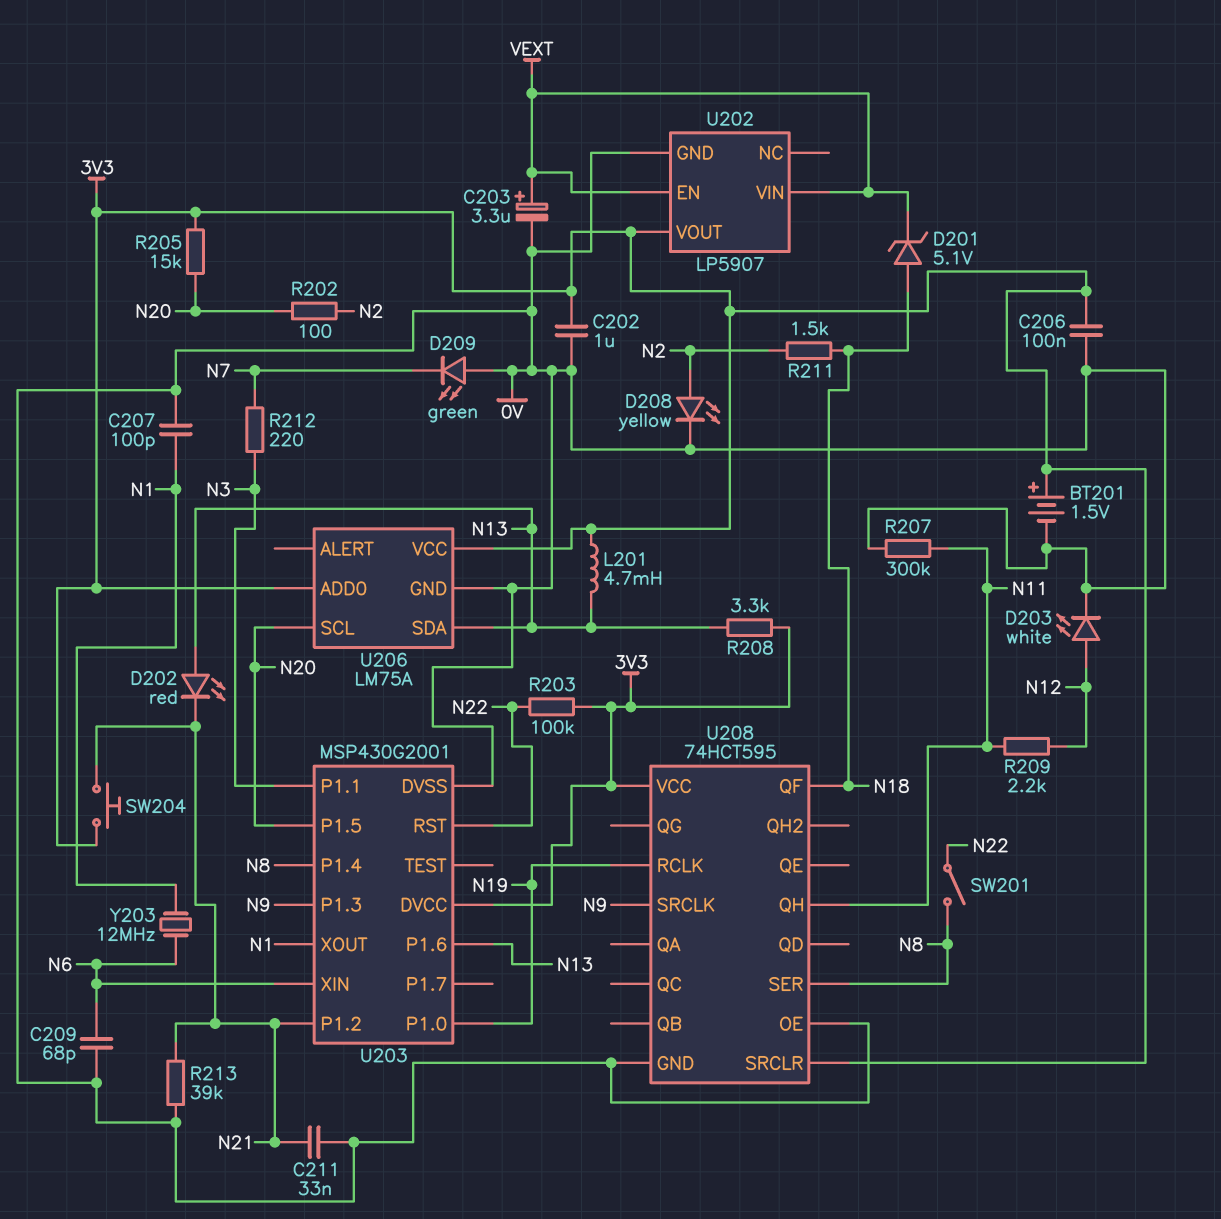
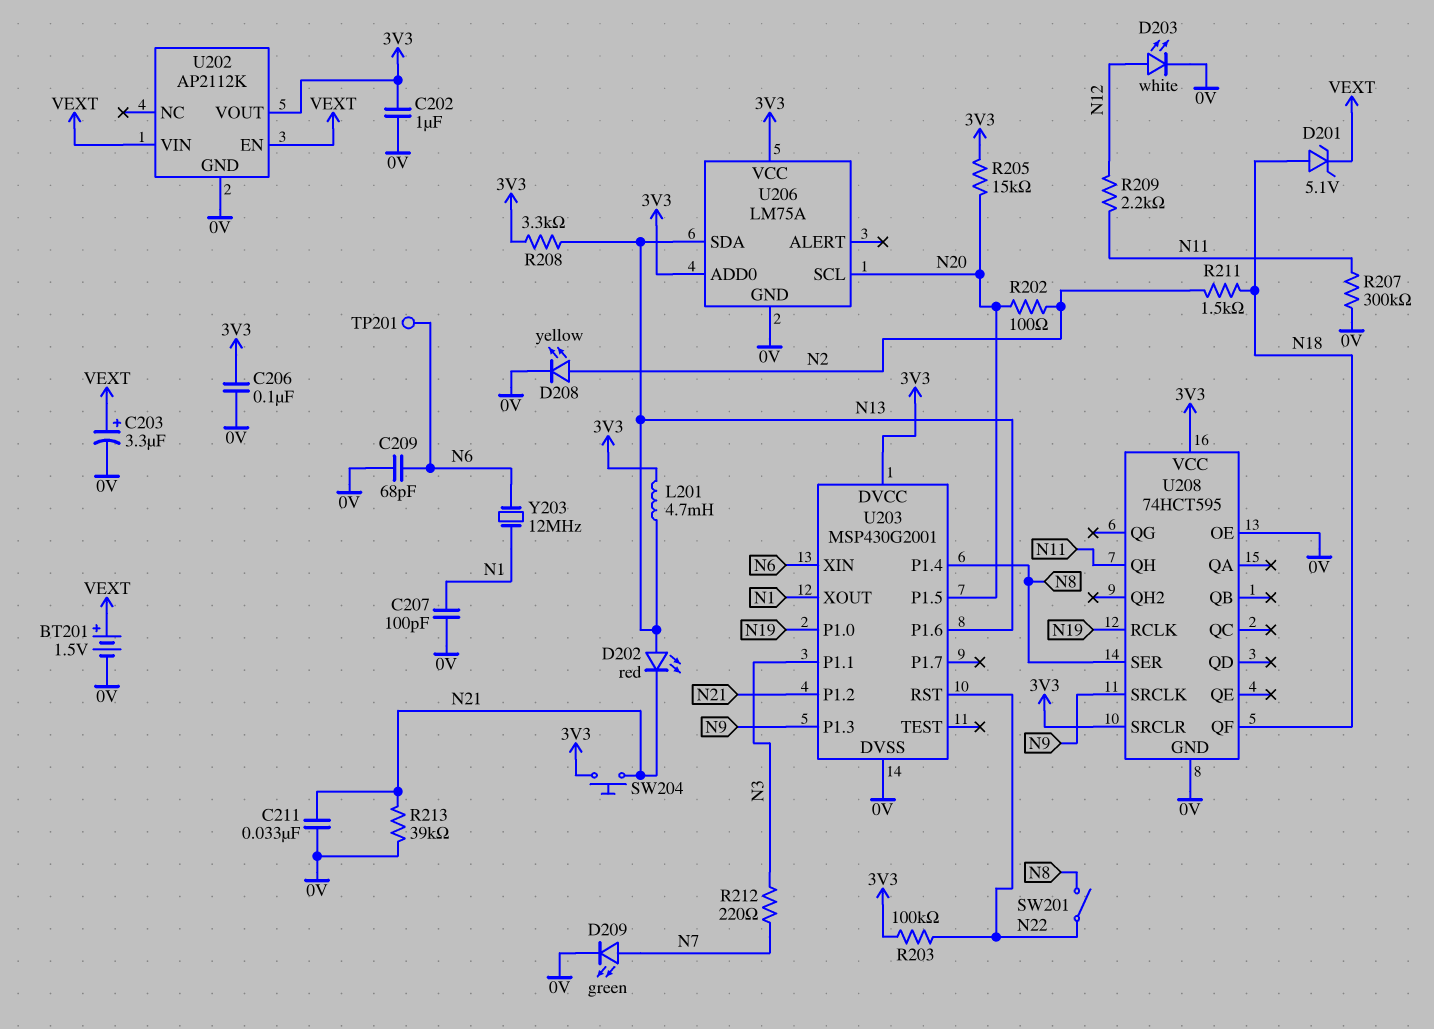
BT201: 1.5V (plus 3V3, minus 0V) -> 1.5V (plus VEXT, minus 0V)
D209: LED green (A 0V, K N7) -> LED green (A N7, K 0V)
TP201: none -> test point (N6)
U202: LP5907 -> AP2112K

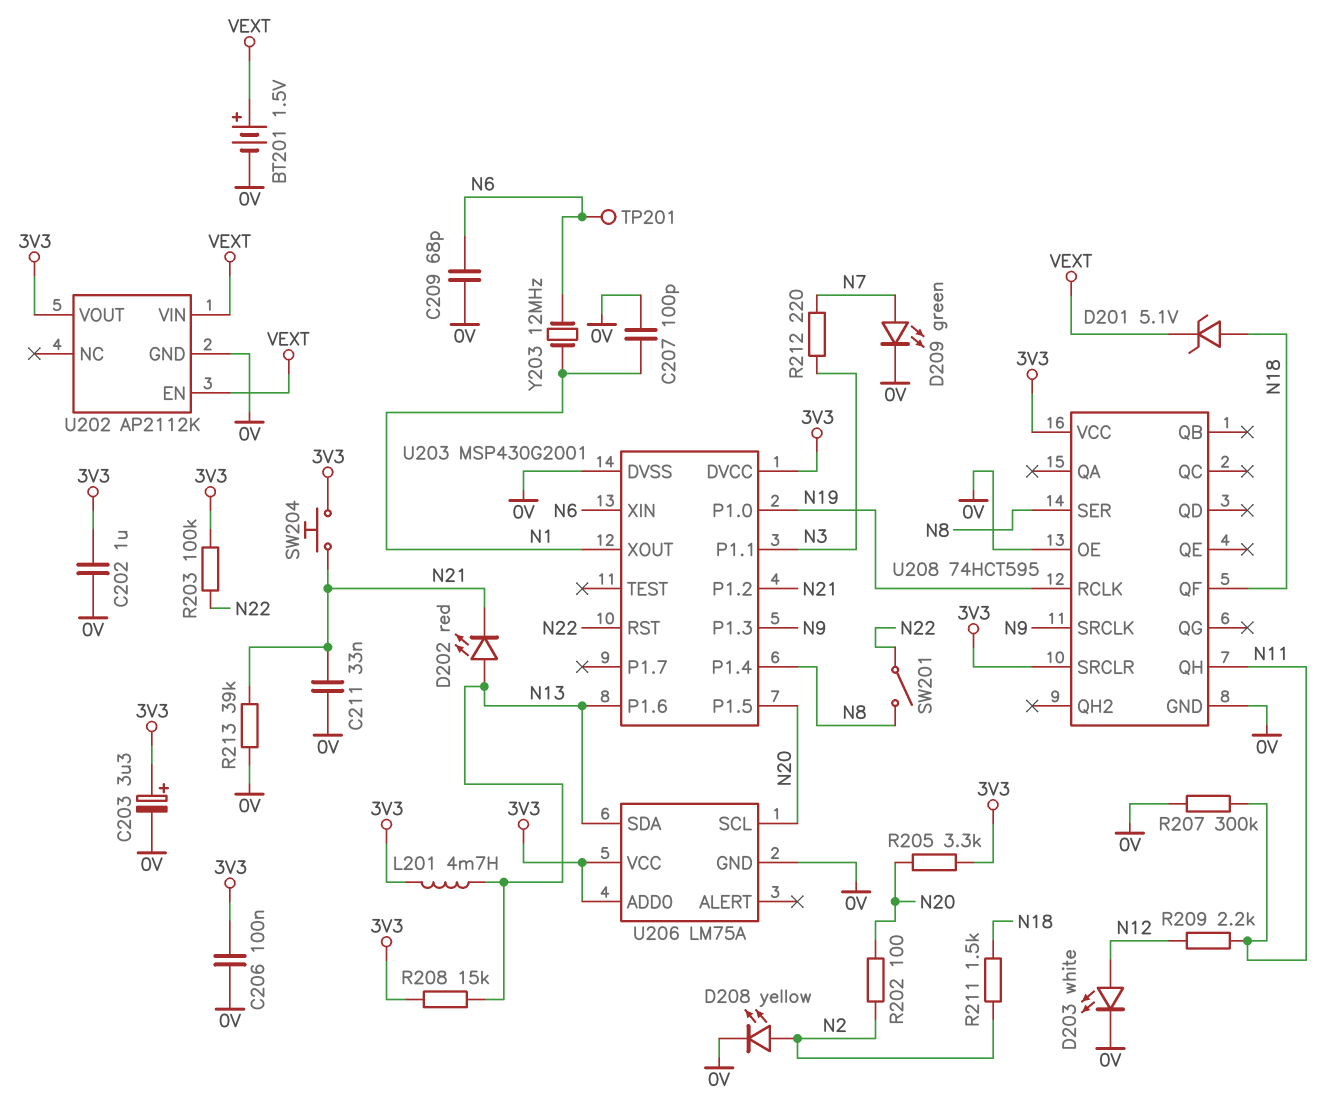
C203: 3.3uF (plus VEXT, minus 0V) -> 3.3uF (plus 3V3, minus 0V)
R205: 15k (3V3, N20) -> 3.3k (3V3, N20)
R208: 3.3k (3V3, N13) -> 15k (3V3, N13)

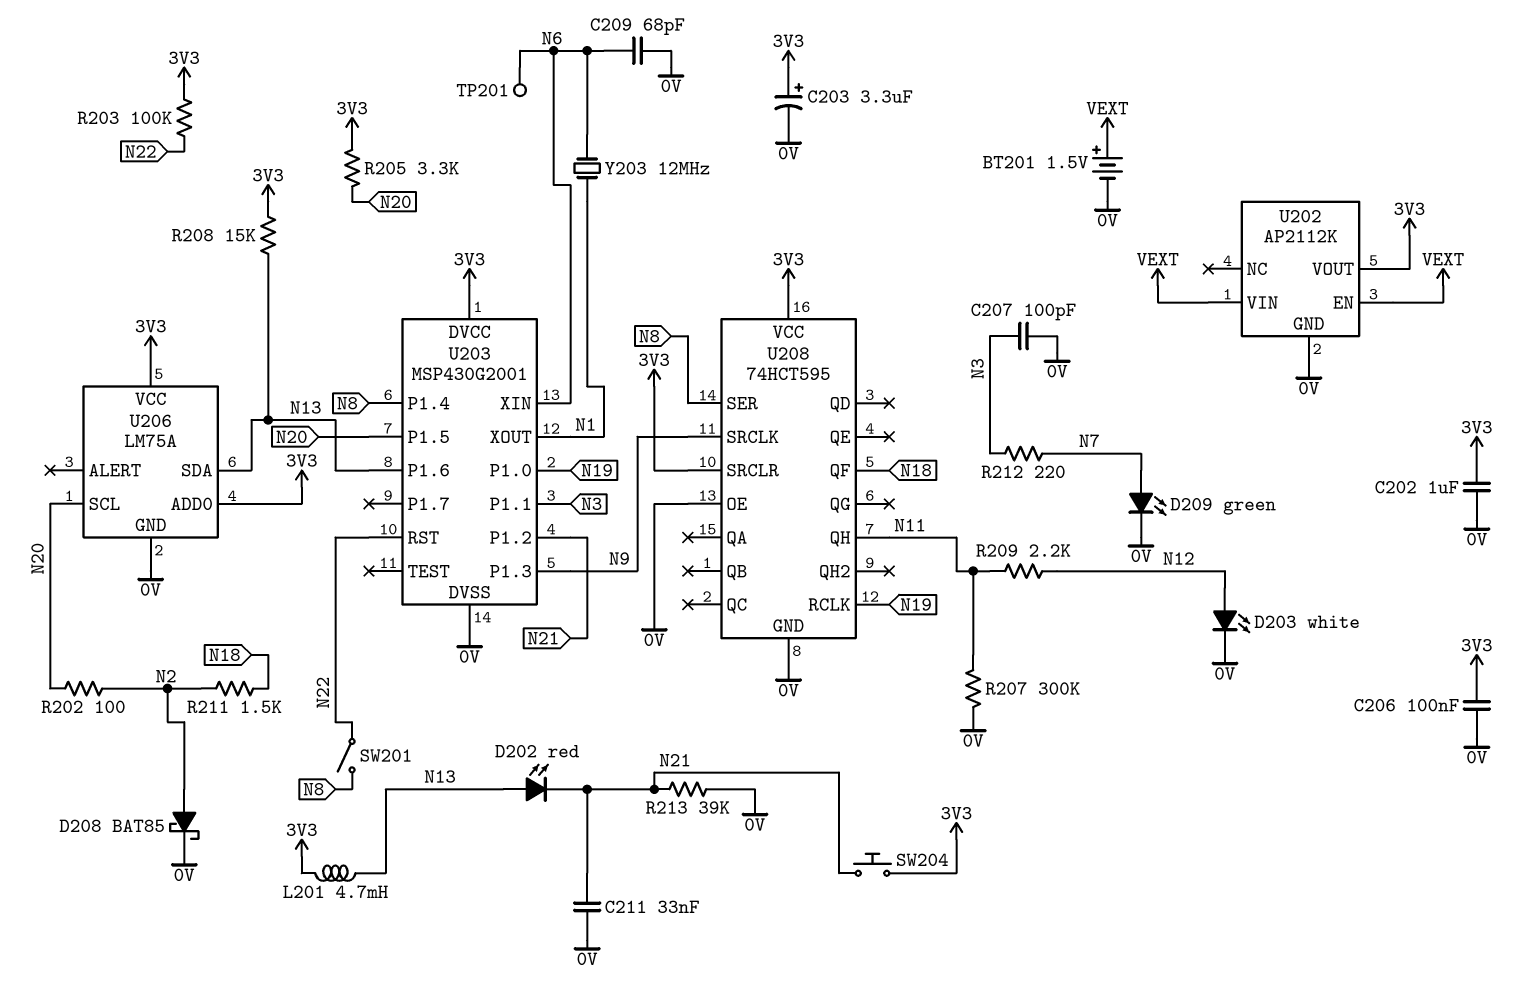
C207: 100pF (0V, N1) -> 100pF (0V, N3)
D201: zener 5.1V (A N18, K VEXT) -> none
D208: LED yellow (A N2, K 0V) -> schottky BAT85 (A N2, K 0V)

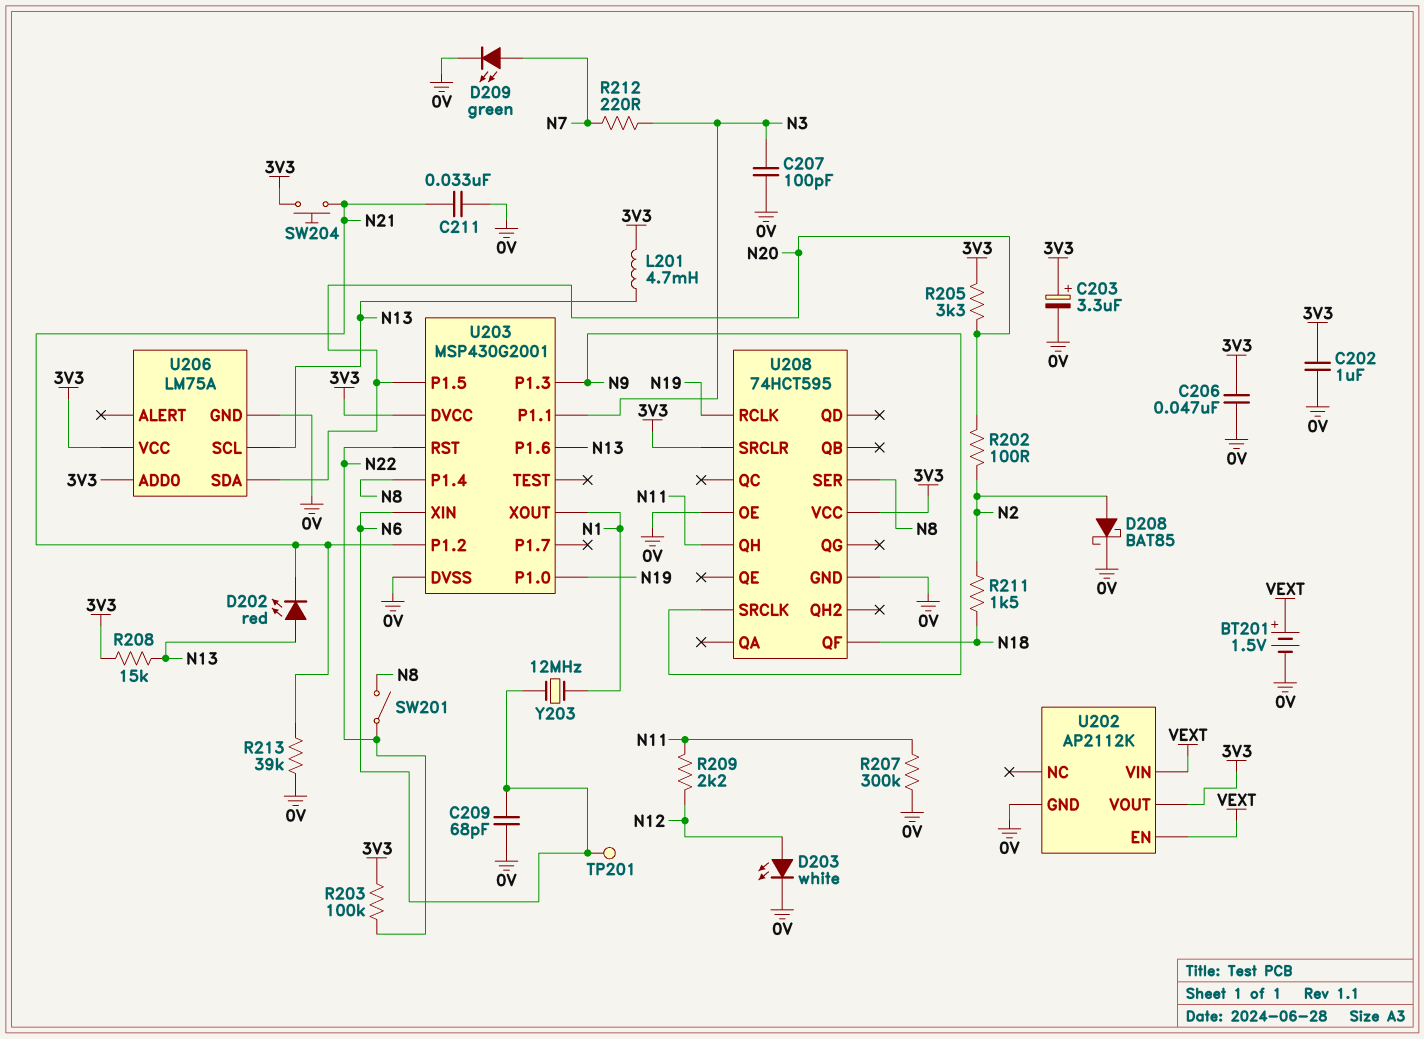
C206: 100nF (0V, 3V3) -> 47nF (0V, 3V3)
U206 pin SCL: N20 -> N13
U206 pin SDA: N13 -> N20

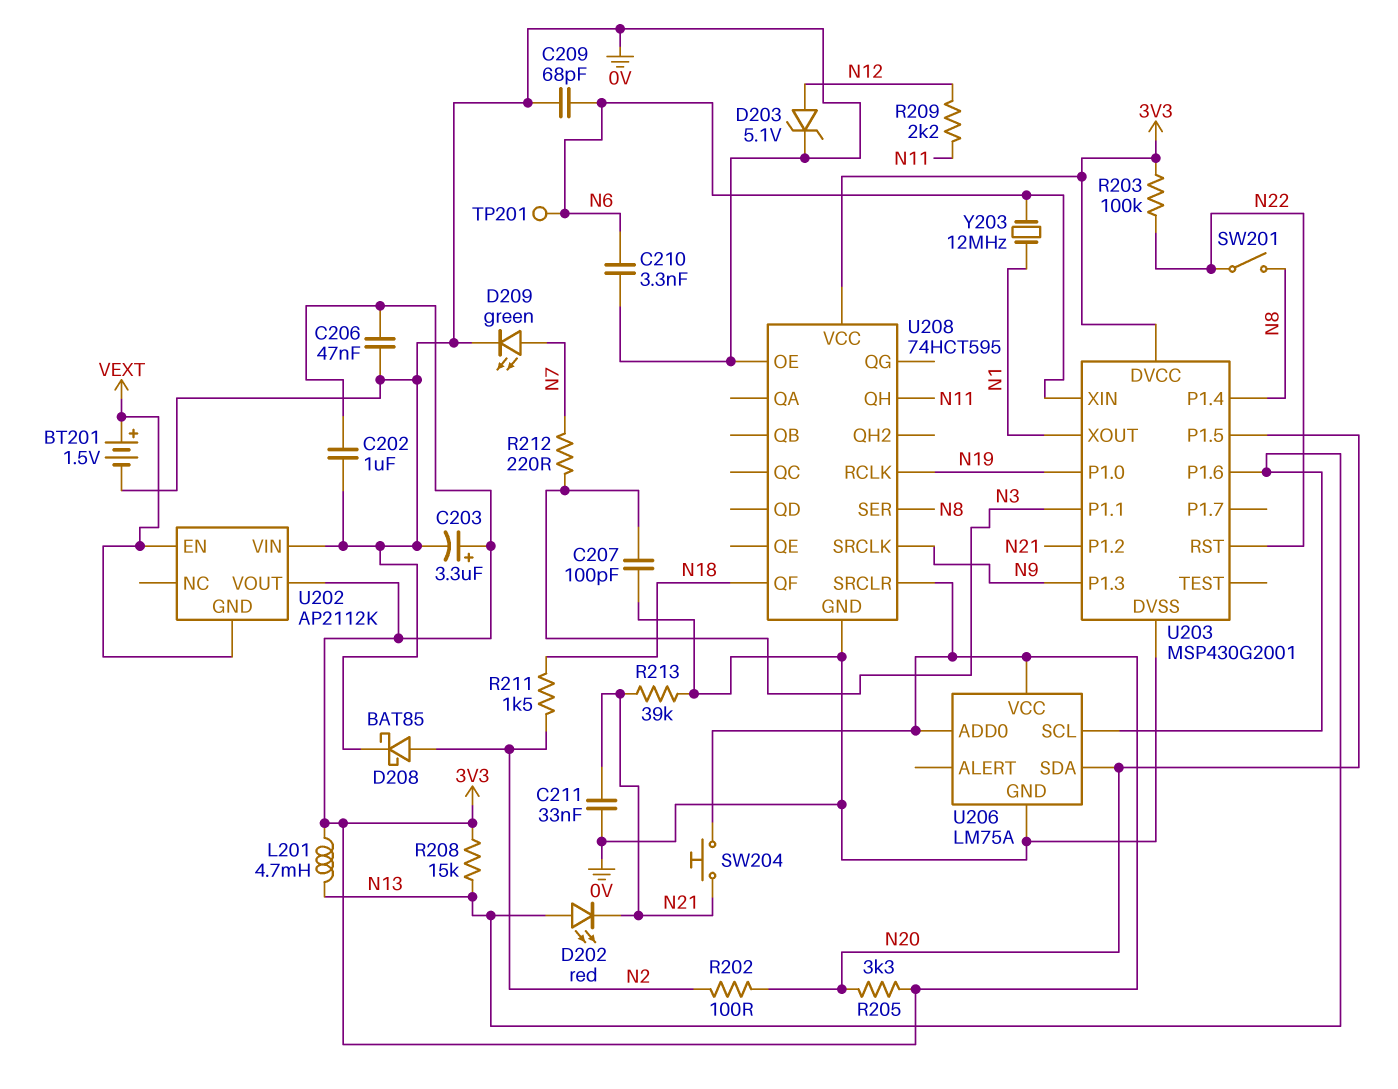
C210: none -> 3.3nF (0V, N6)
D203: LED white (A N12, K 0V) -> zener 5.1V (A N12, K 0V)
R207: 300k (0V, N11) -> none
U202 pin GND: 0V -> VEXT
U202 pin VIN: VEXT -> 0V

